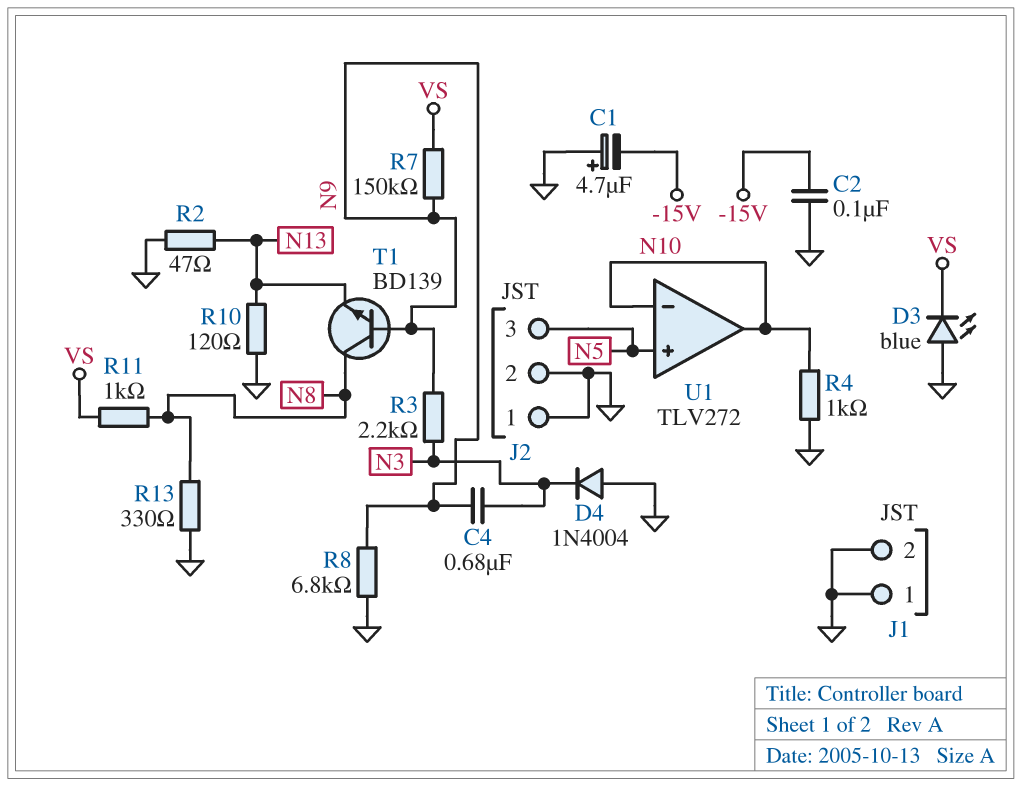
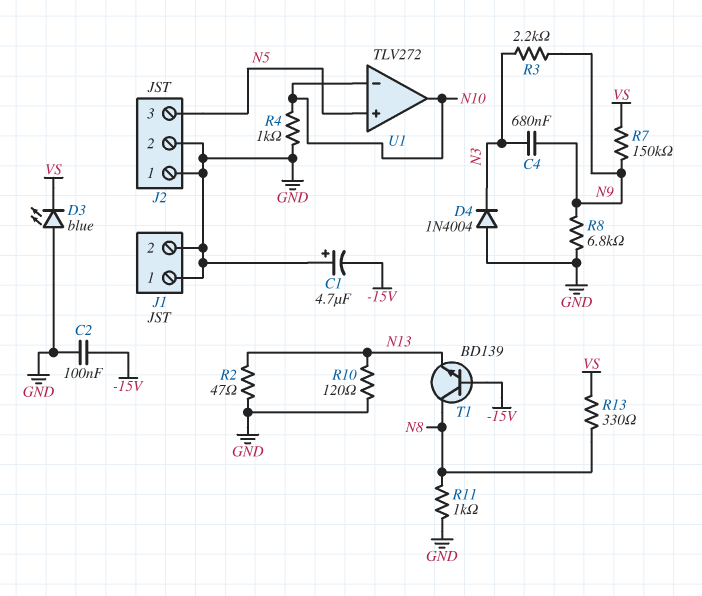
R11: 1k (N8, VS) -> 1k (GND, N8)
R13: 330 (GND, N8) -> 330 (N8, VS)
T1: NPN BD139 (B N9, C N8, E N13) -> NPN BD139 (B -15V, C N8, E N13)

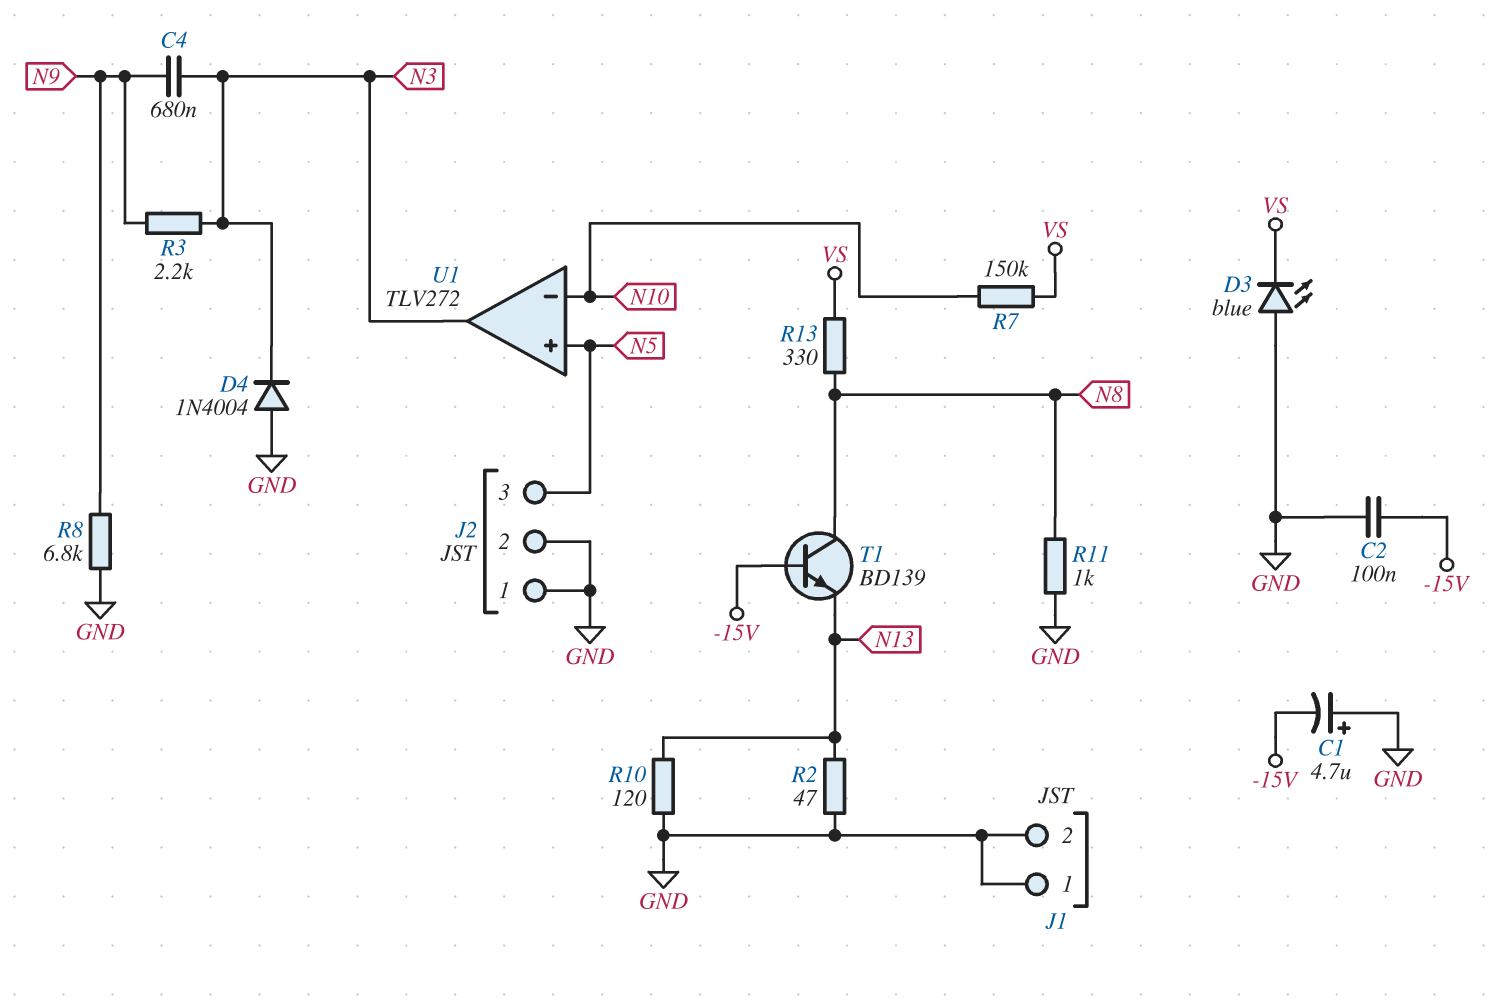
R4: 1k (GND, N10) -> none
R7: 150k (N9, VS) -> 150k (N10, VS)
U1 pin out: N10 -> N3

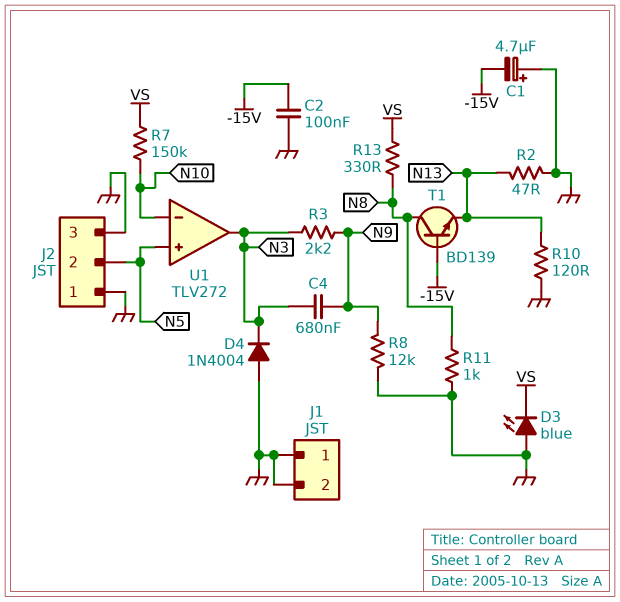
J2 pin 2: GND -> N5
J2 pin 3: N5 -> GND
R8: 6.8k (GND, N9) -> 12k (GND, N9)

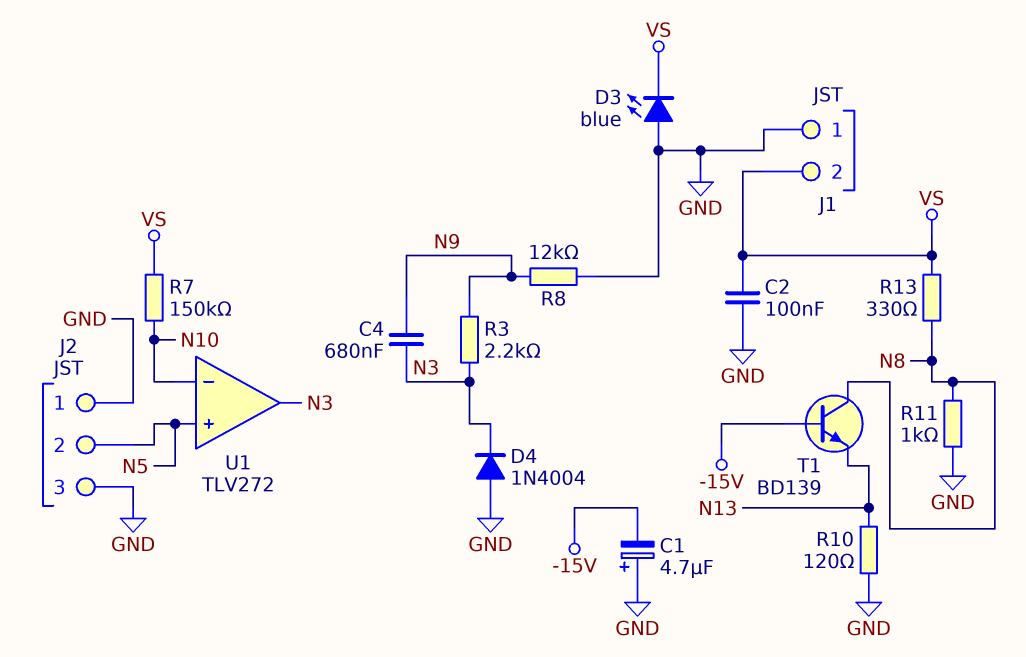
C2: 100nF (-15V, GND) -> 100nF (GND, VS)
J1 pin 2: GND -> VS
R2: 47 (GND, N13) -> none

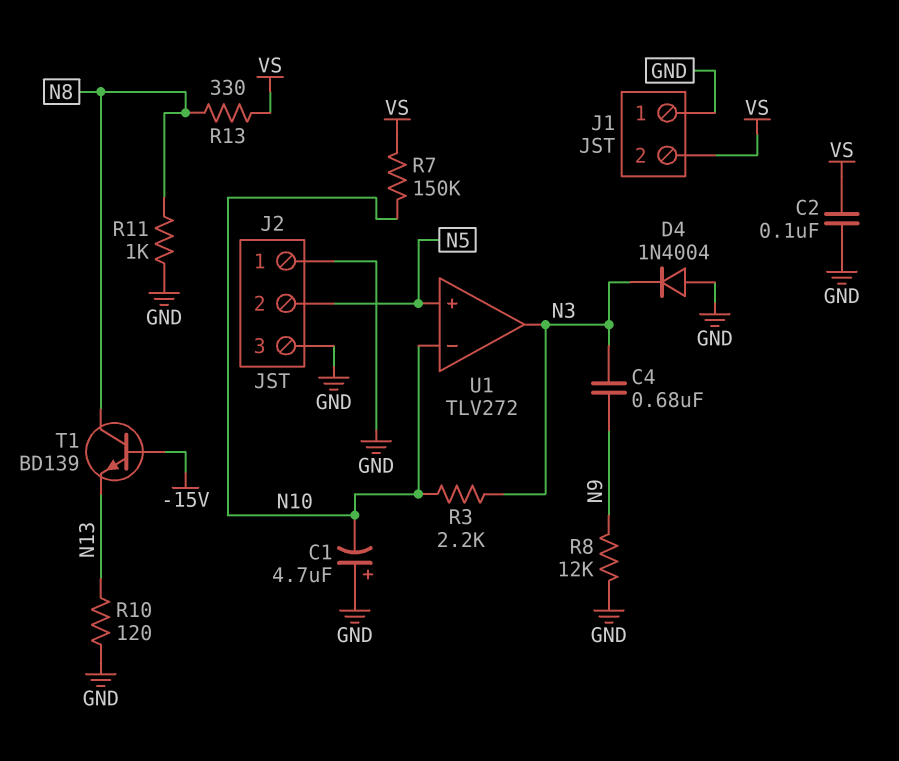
C1: 4.7uF (plus GND, minus -15V) -> 4.7uF (plus GND, minus N10)
D3: LED blue (A GND, K VS) -> none
R3: 2.2k (N3, N9) -> 2.2k (N3, N10)

